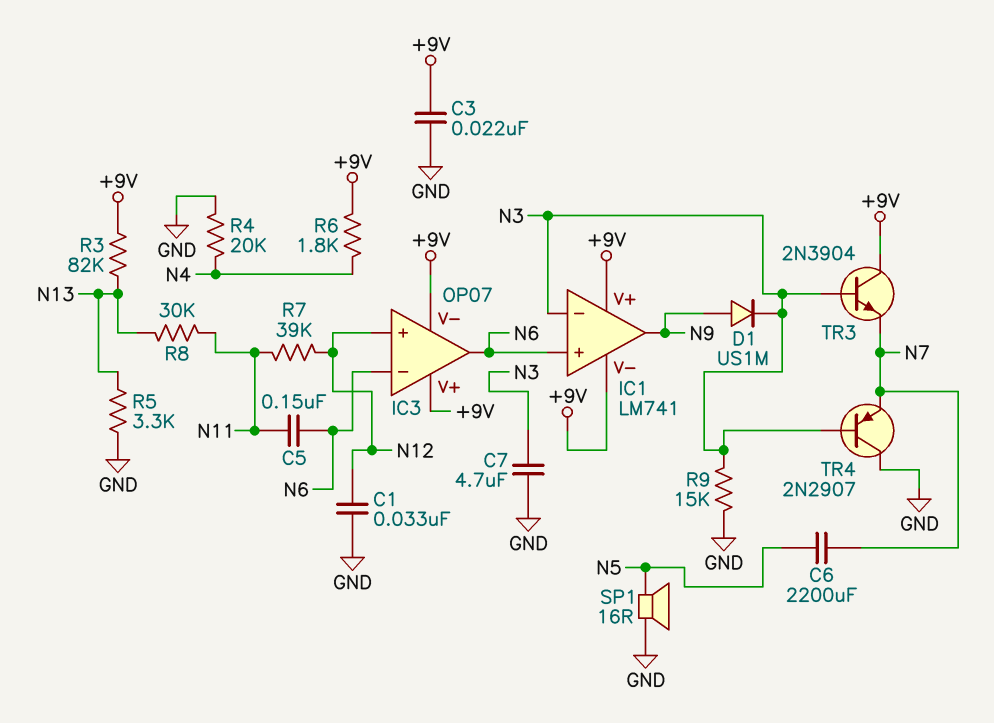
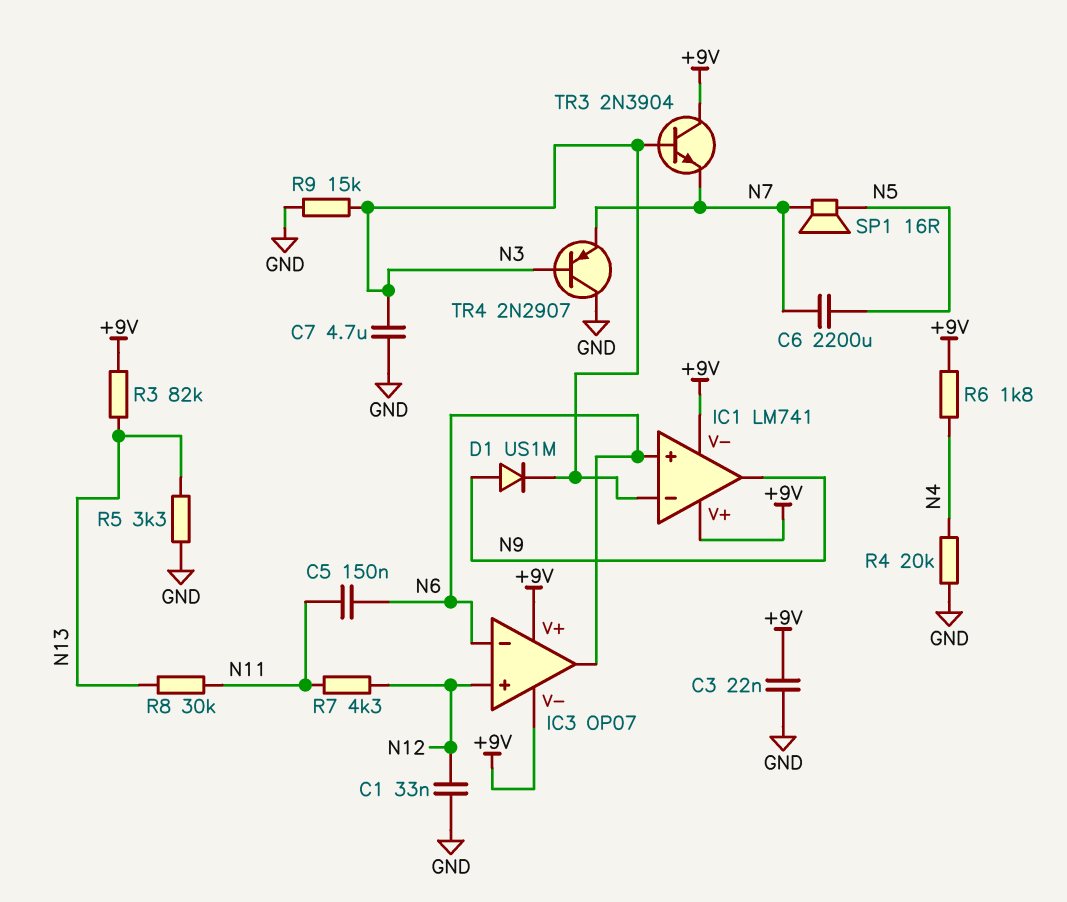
R7: 39k (N11, N12) -> 4.3k (N11, N12)
SP1: speaker 16R (GND, N5) -> speaker 16R (N5, N7)

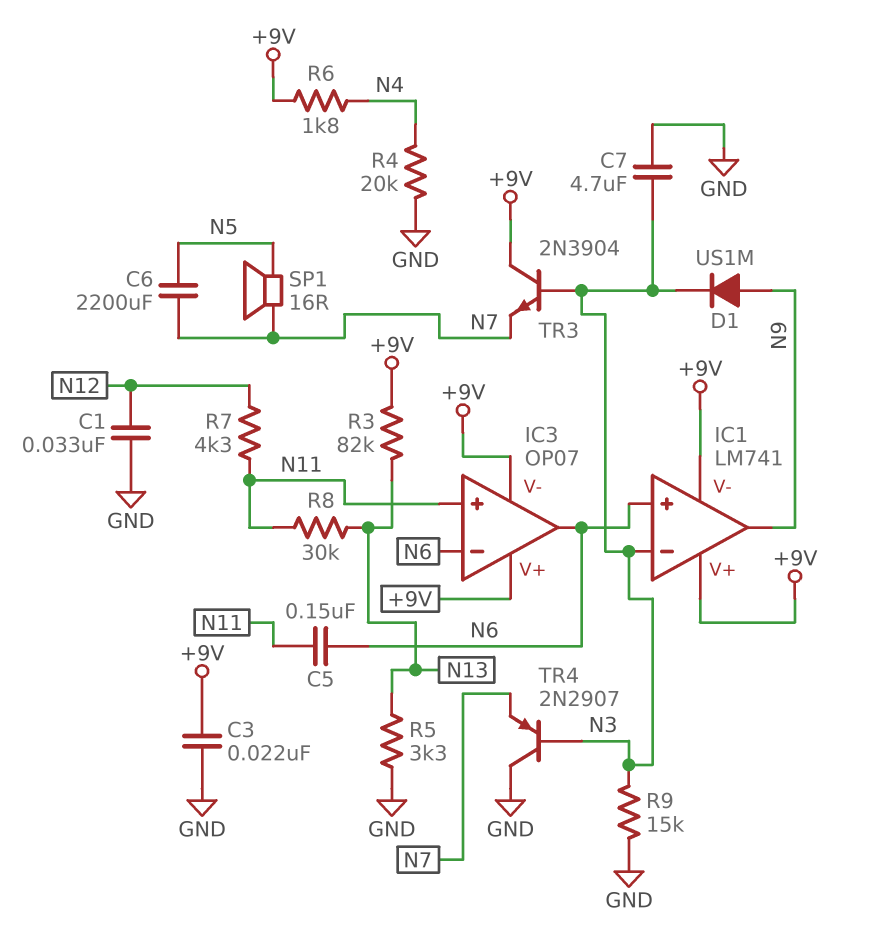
IC3 pin in+: N12 -> N11

